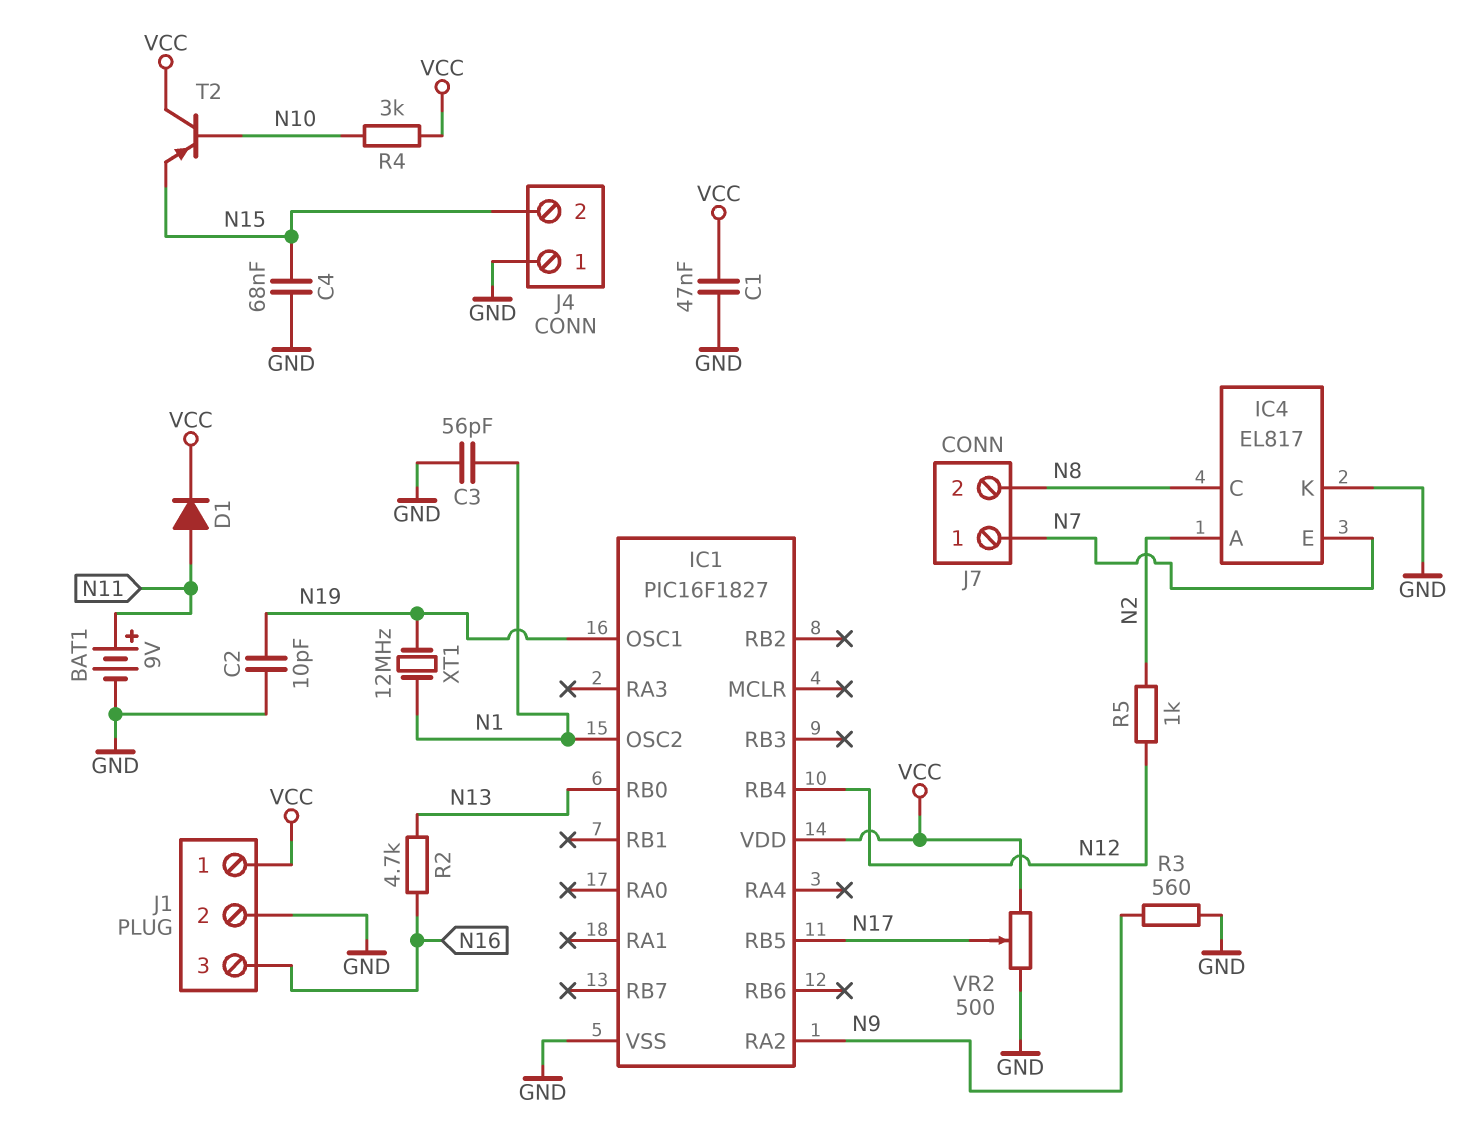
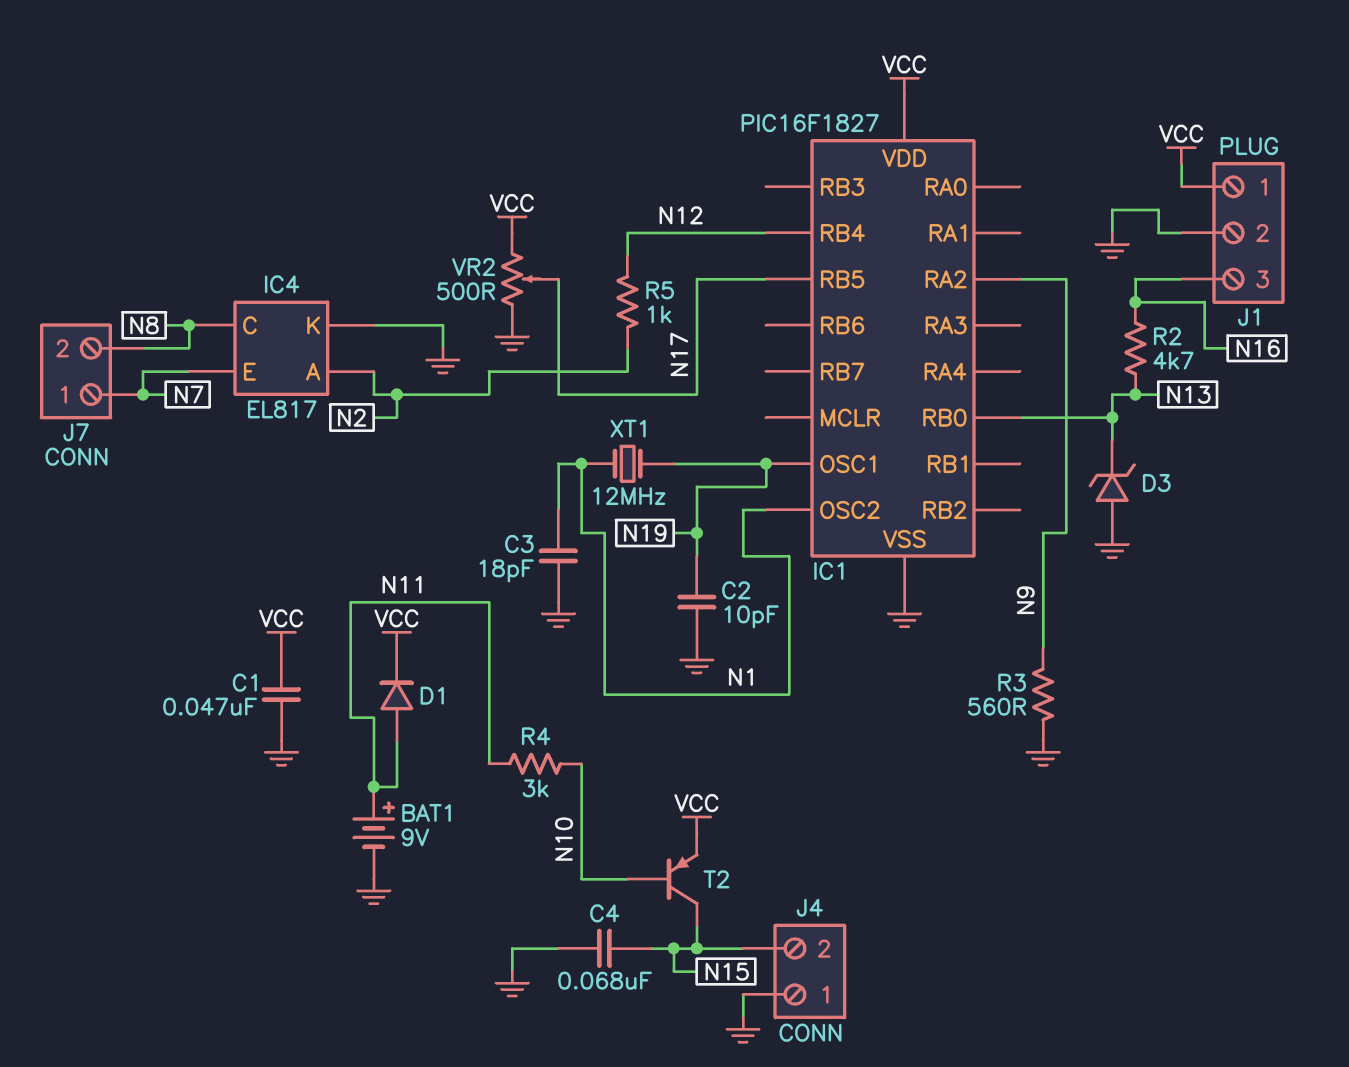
C3: 56pF (GND, N1) -> 18pF (GND, N1)
D3: none -> zener (A GND, K N13)
R4: 3k (N10, VCC) -> 3k (N10, N11)
T2: PNP (B N10, C VCC, E N15) -> PNP (B N10, C N15, E VCC)

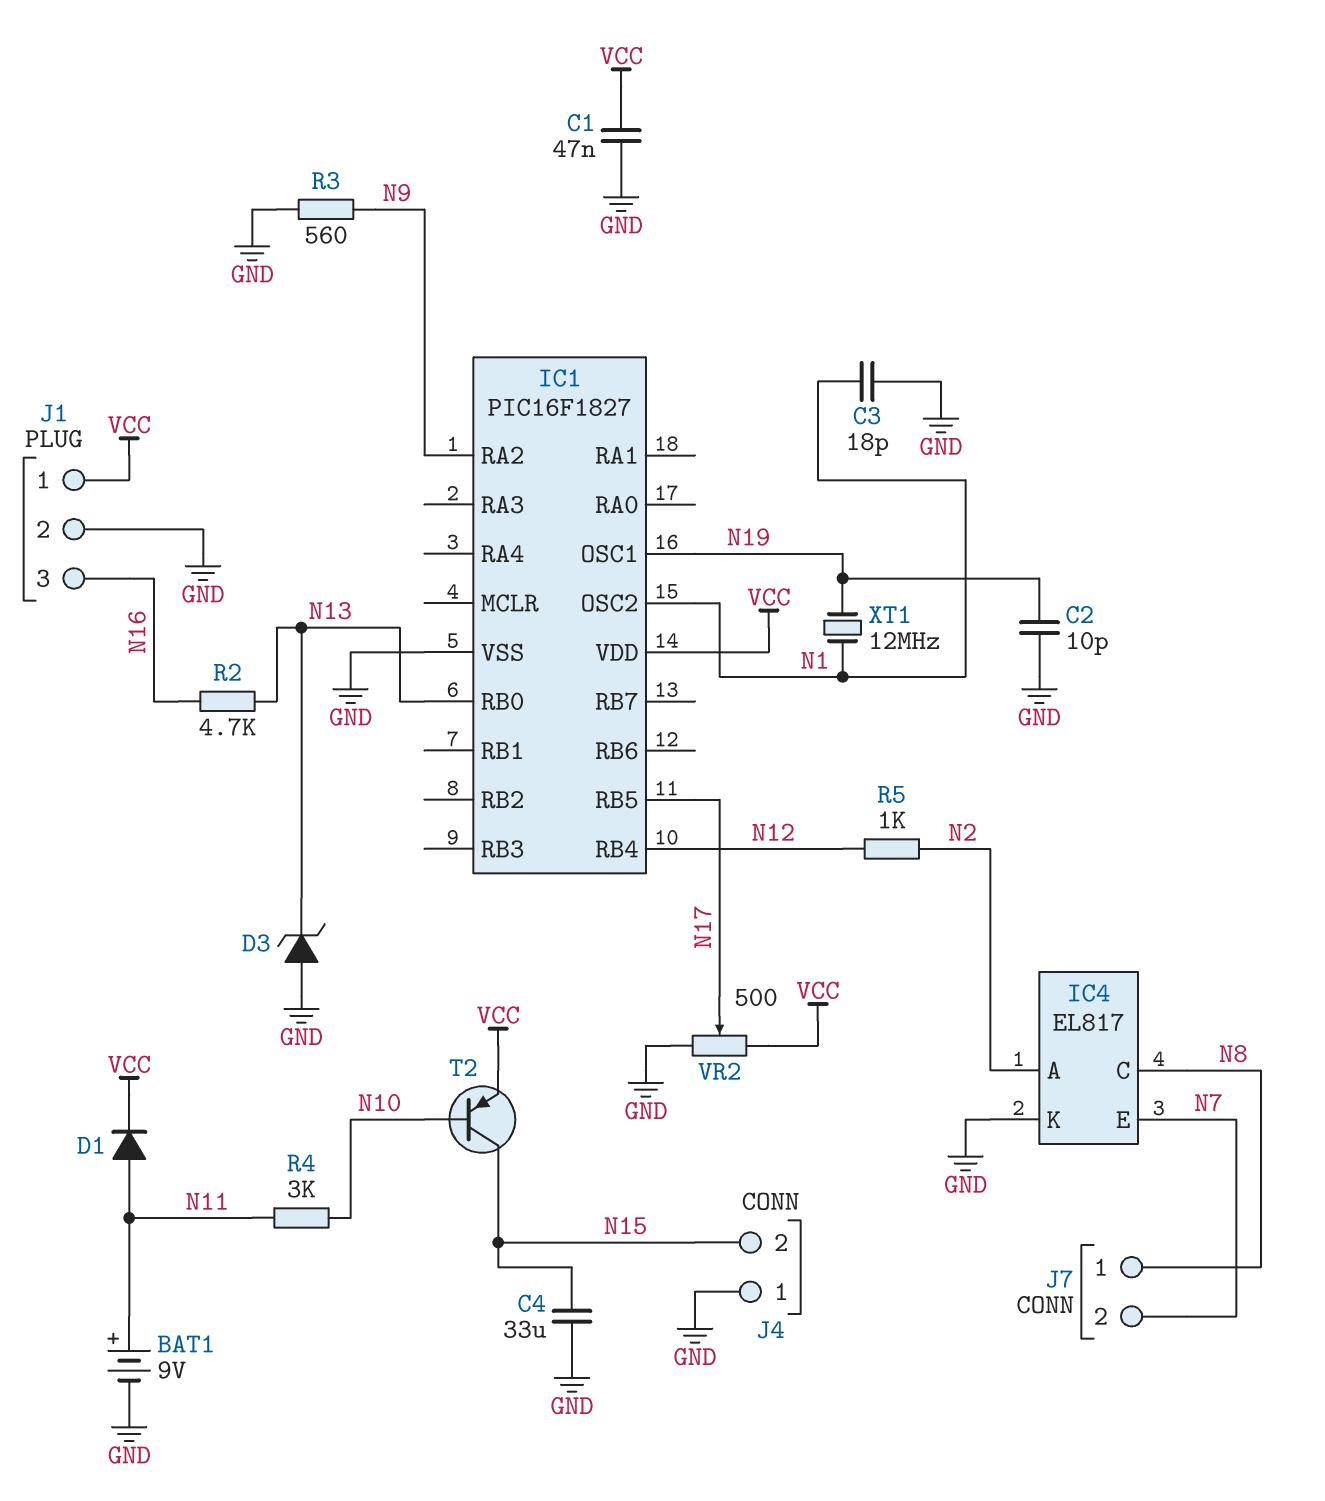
C4: 68nF (GND, N15) -> 33uF (GND, N15)
J7 pin 1: N7 -> N8
J7 pin 2: N8 -> N7

